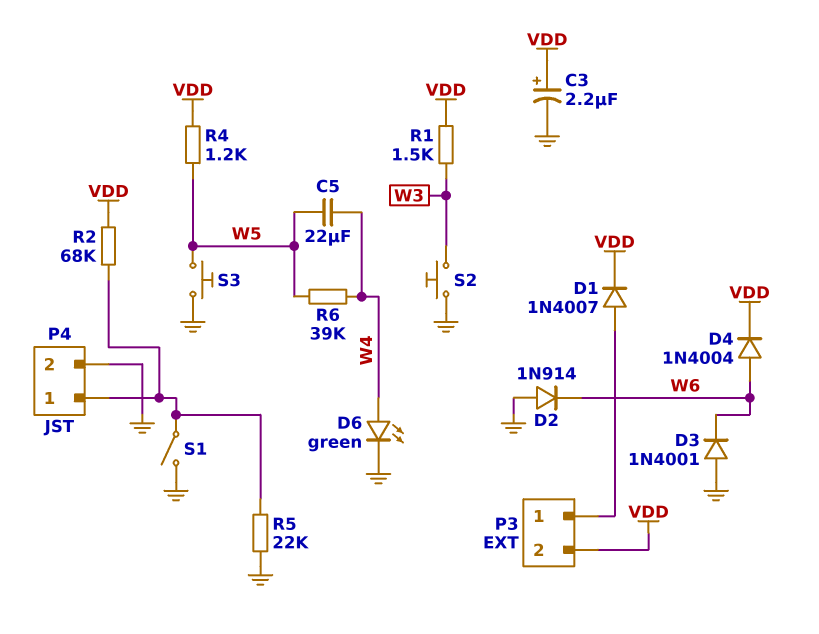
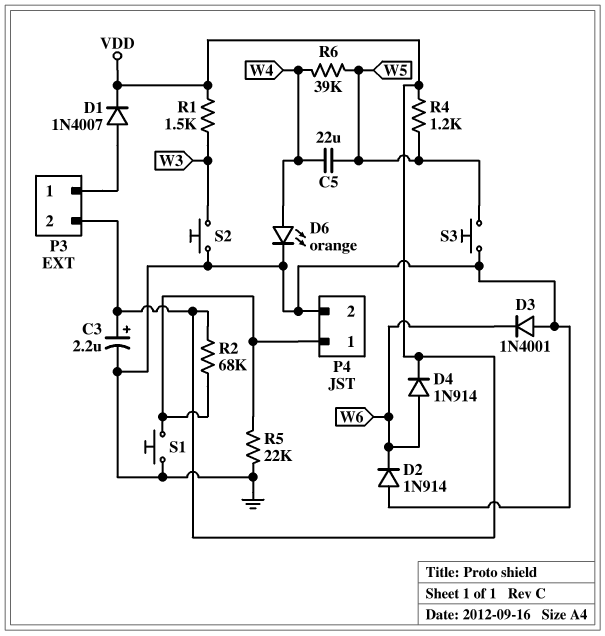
D4: diode 1N4004 (A W6, K VDD) -> diode 1N914 (A W6, K VDD)
D6: LED green (A W4, K GND) -> LED orange (A W4, K GND)
S1: switch (GND, P4/1) -> button (GND, P4/1)

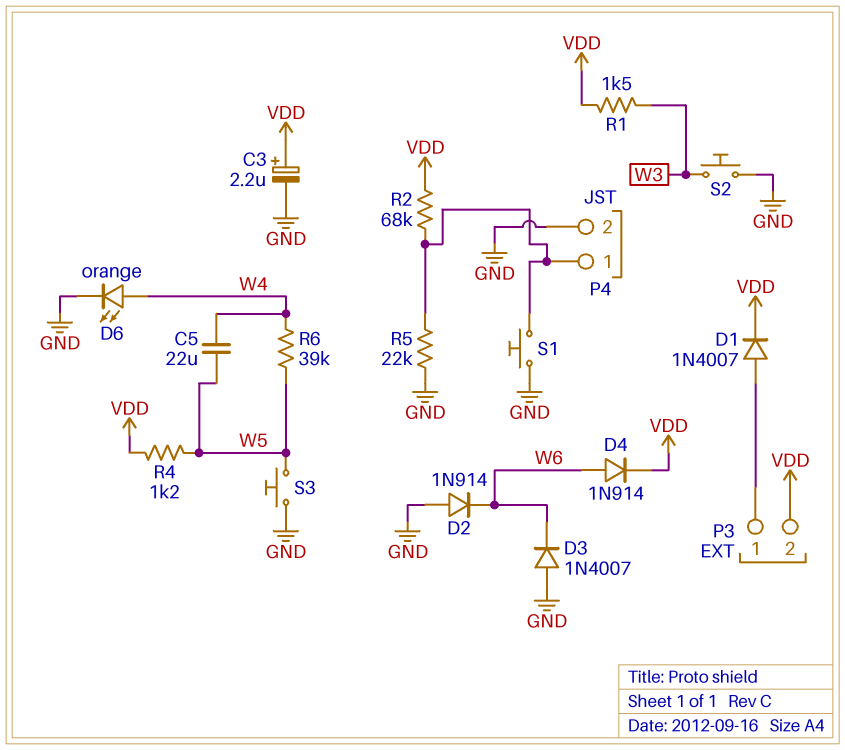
D3: diode 1N4001 (A GND, K W6) -> diode 1N4007 (A GND, K W6)

